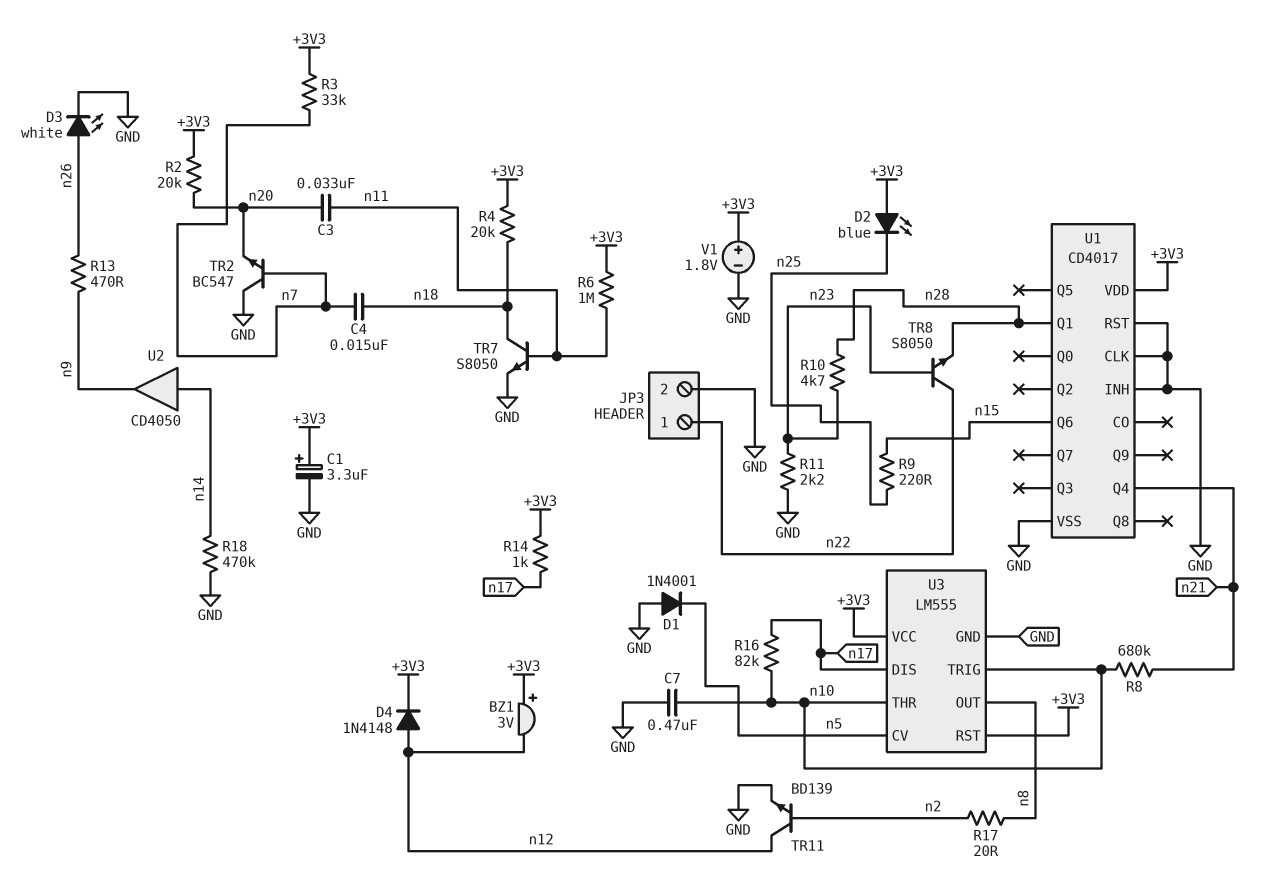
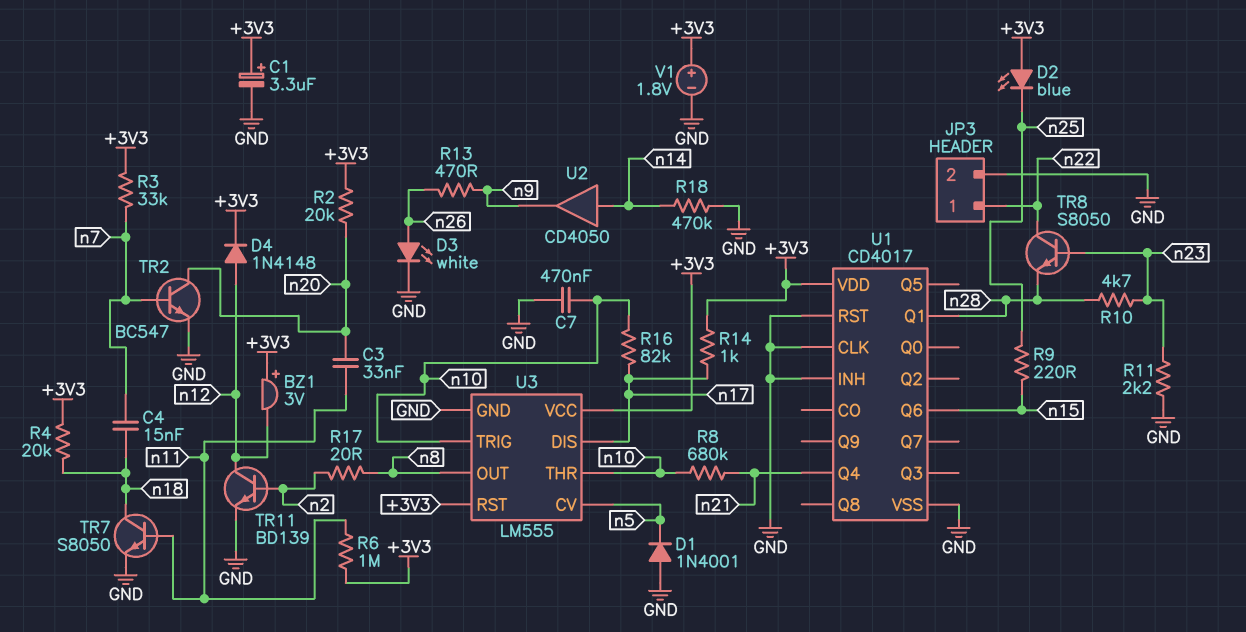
TR2: NPN BC547 (B n7, C GND, E n20) -> NPN BC547 (B n7, C n20, E GND)

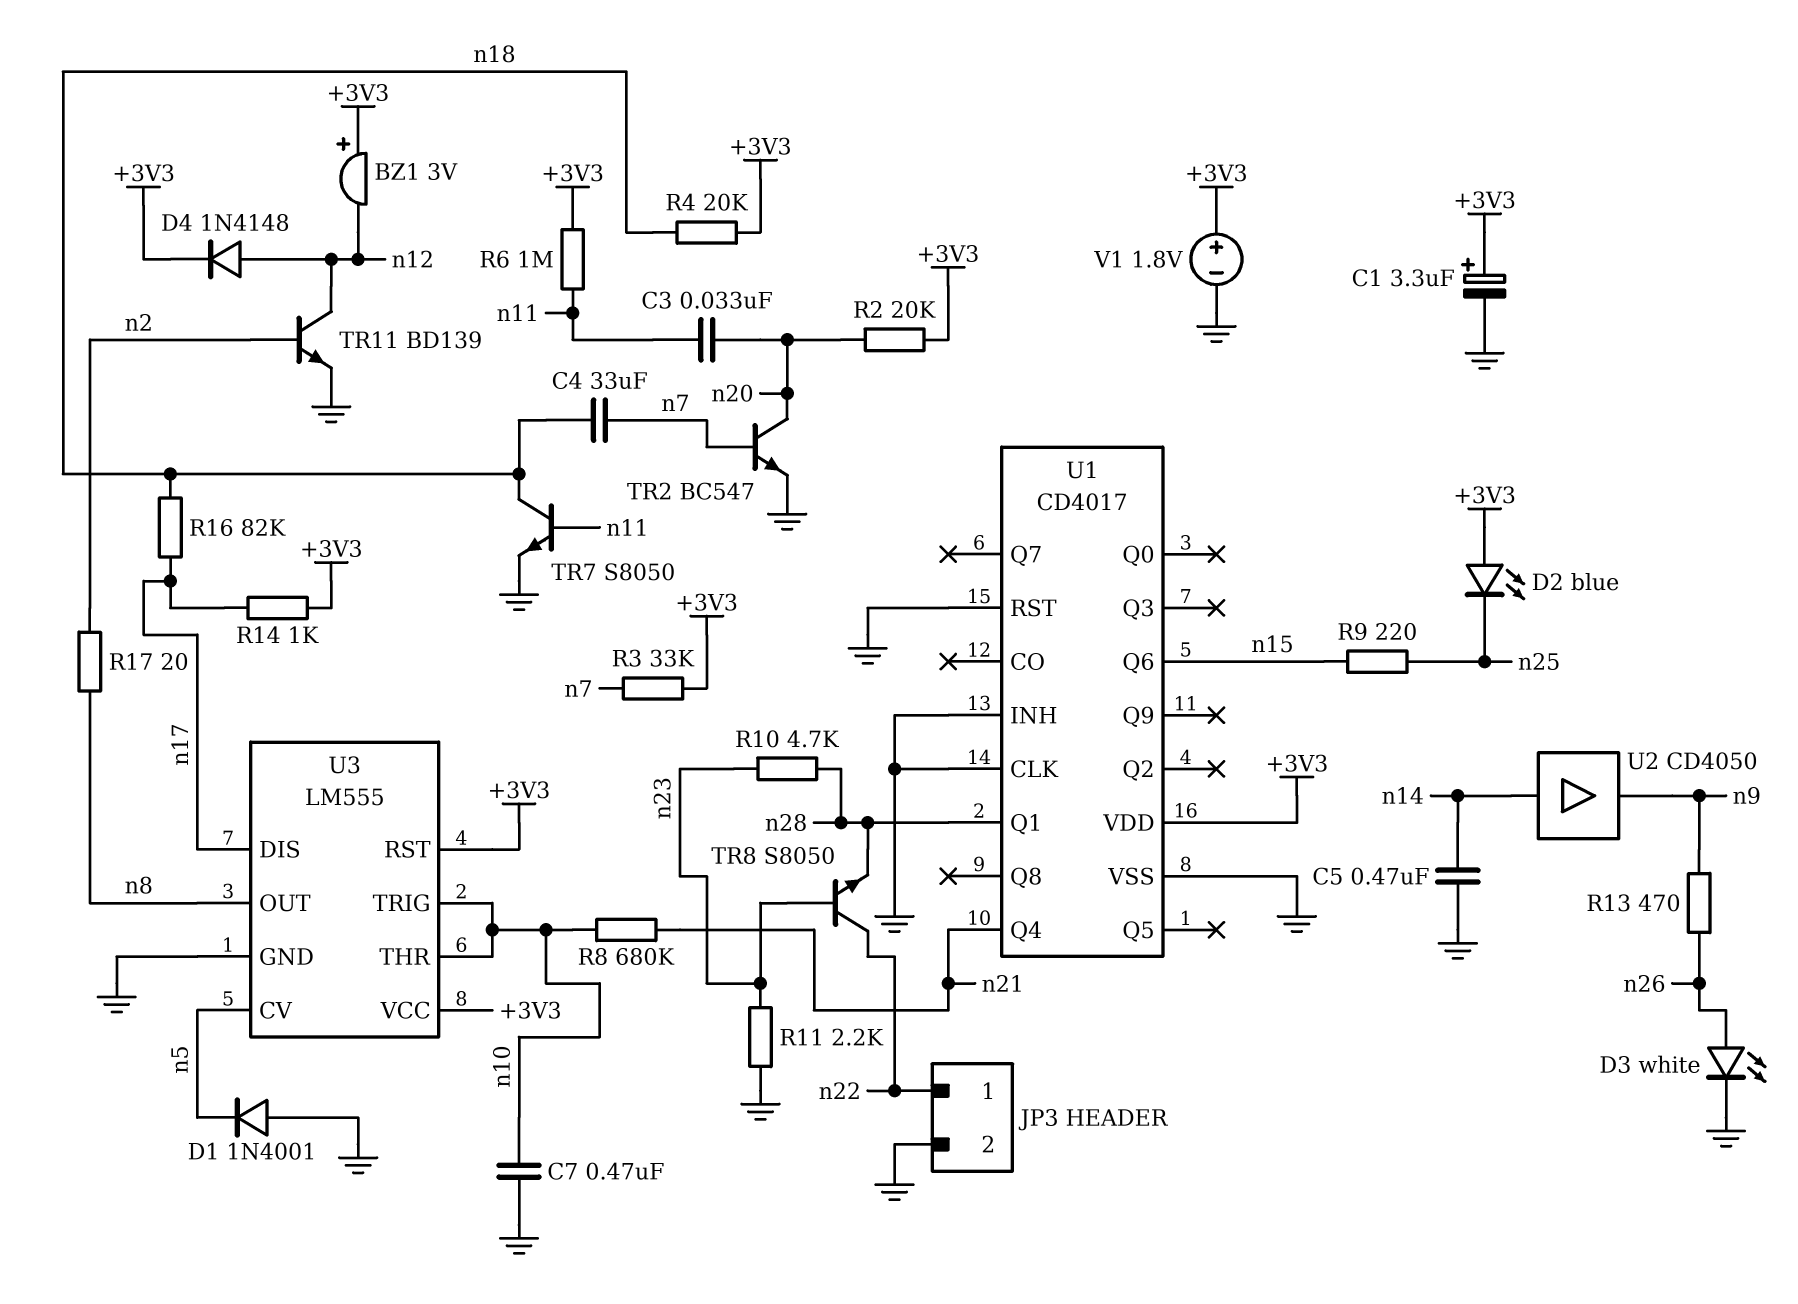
C4: 15nF (n7, n18) -> 33uF (n7, n18)
C5: none -> 470nF (GND, n14)
R16: 82k (n10, n17) -> 82k (n17, n18)
R18: 470k (GND, n14) -> none

